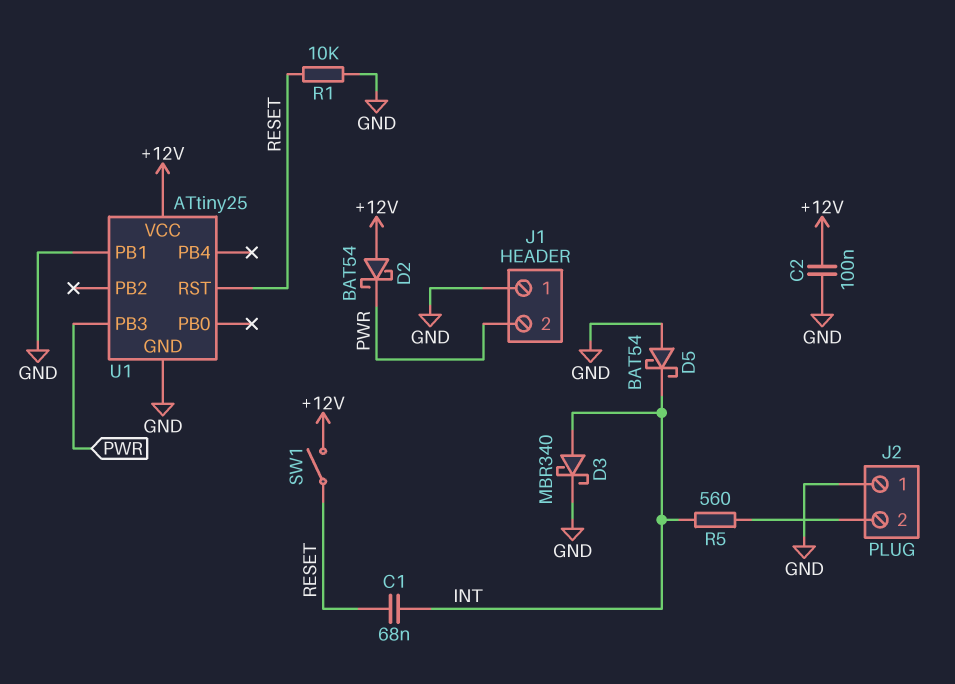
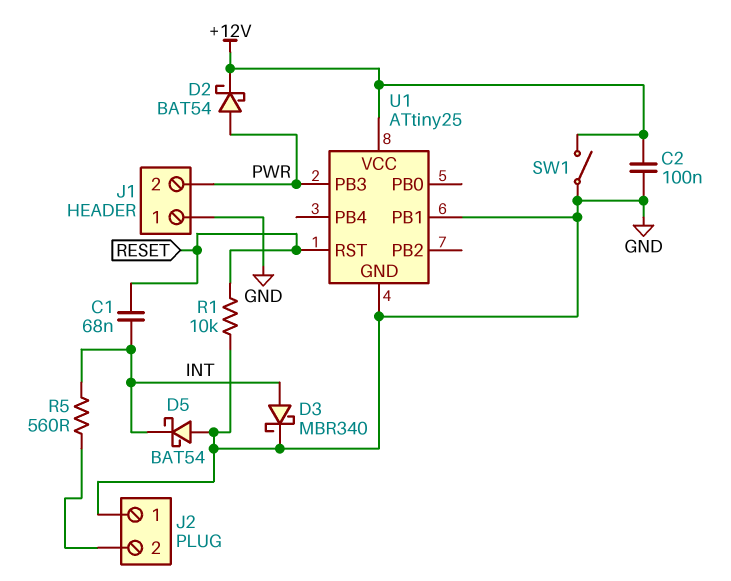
D2: schottky BAT54 (A +12V, K PWR) -> schottky BAT54 (A PWR, K +12V)
SW1: switch (+12V, RESET) -> switch (+12V, GND)

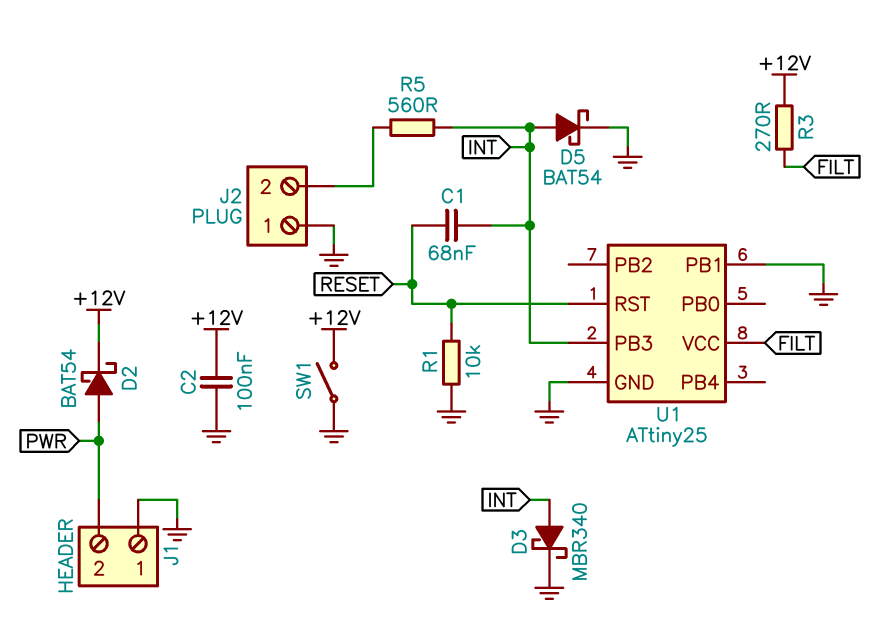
D5: schottky BAT54 (A GND, K INT) -> schottky BAT54 (A INT, K GND)
R3: none -> 270 (+12V, FILT)
U1 pin PB3: PWR -> INT
U1 pin VCC: +12V -> FILT

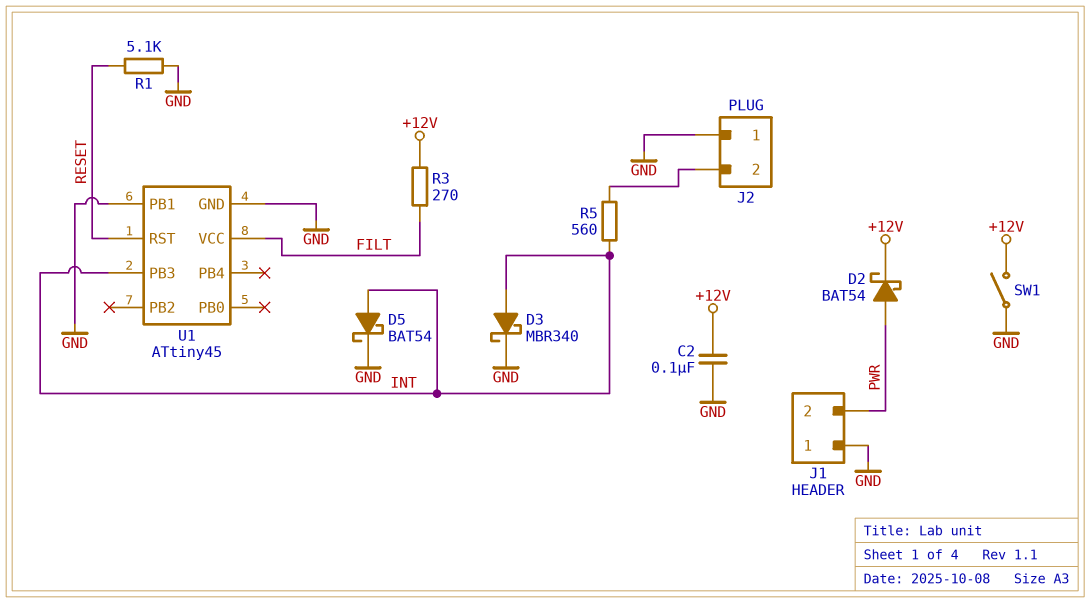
C1: 68nF (INT, RESET) -> none
R1: 10k (GND, RESET) -> 5.1k (GND, RESET)
U1: ATtiny25 -> ATtiny45

